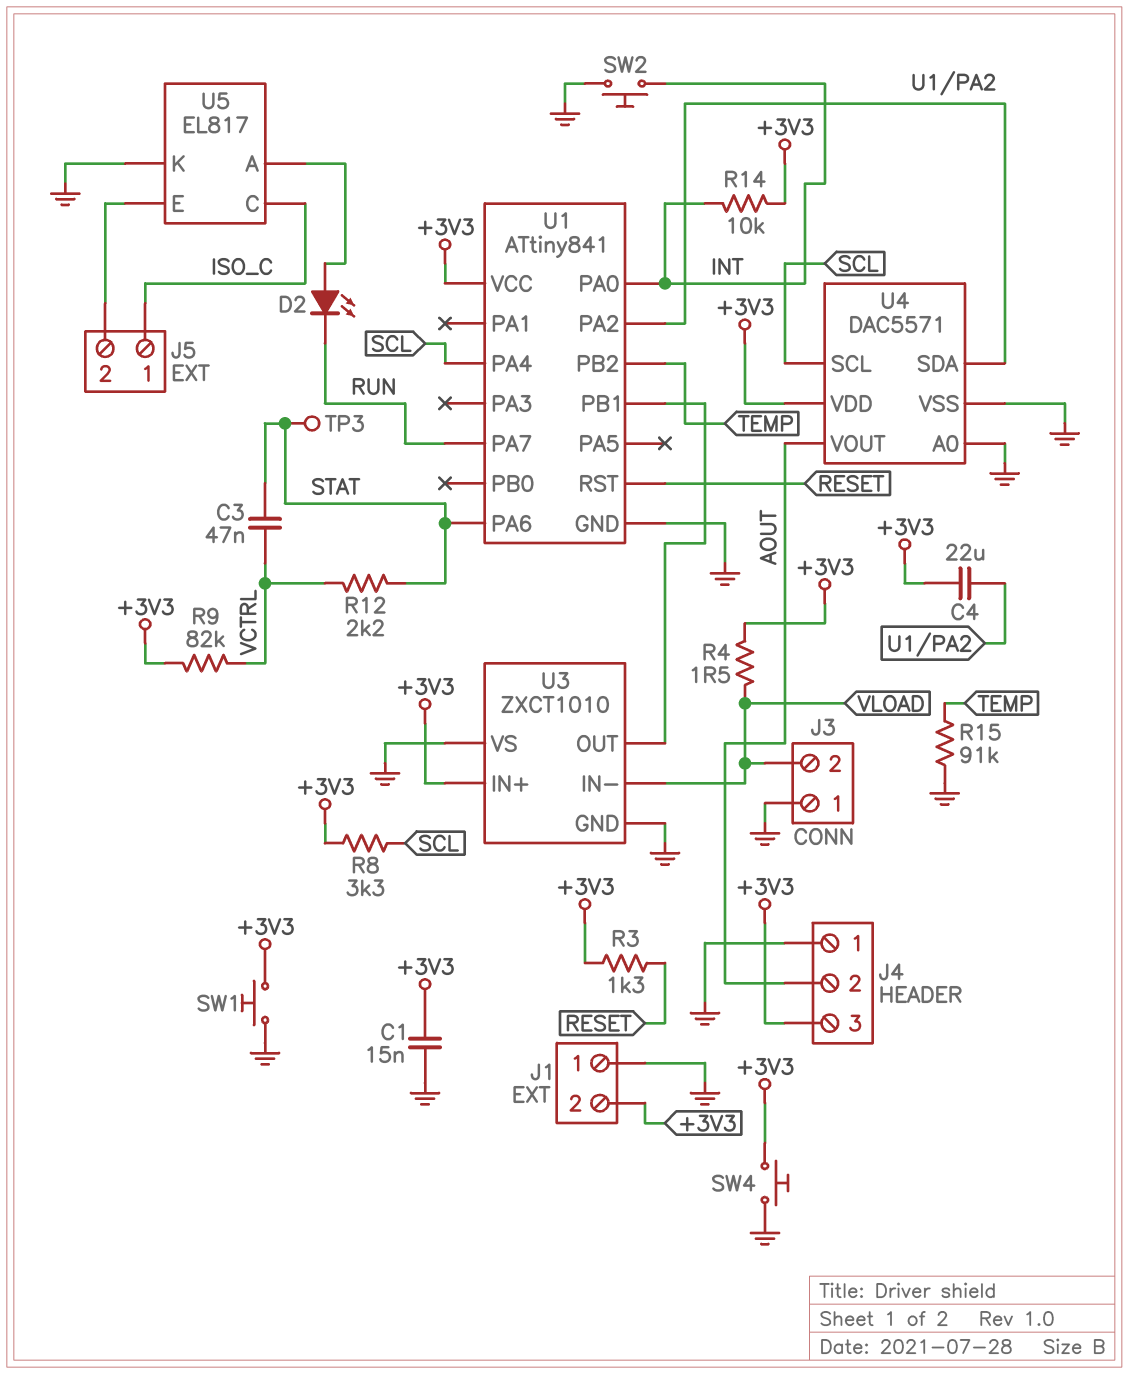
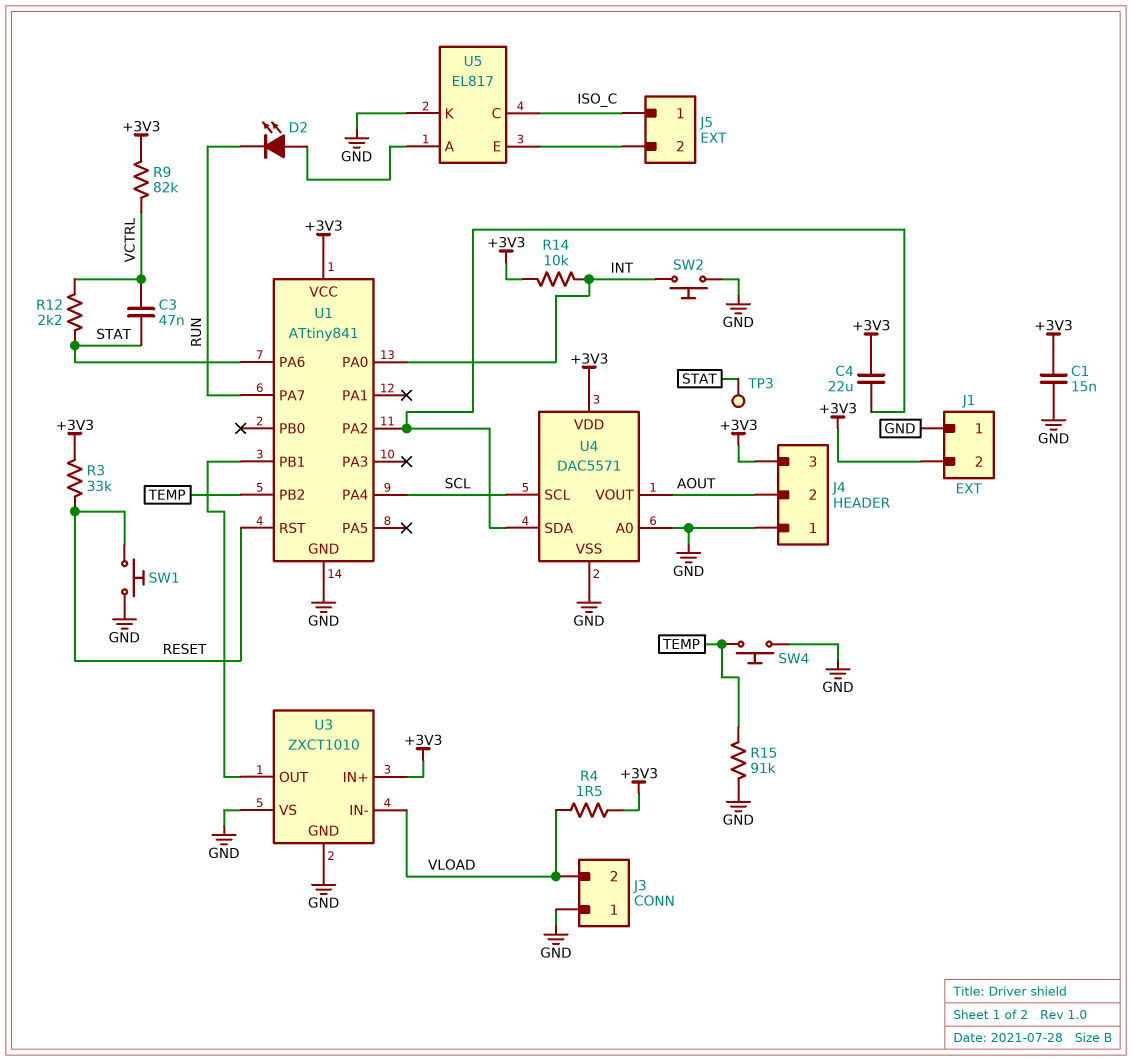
R3: 1.3k (+3V3, RESET) -> 33k (+3V3, RESET)
R8: 3.3k (+3V3, SCL) -> none
SW1: button (+3V3, GND) -> button (GND, RESET)
SW4: button (+3V3, GND) -> button (GND, TEMP)

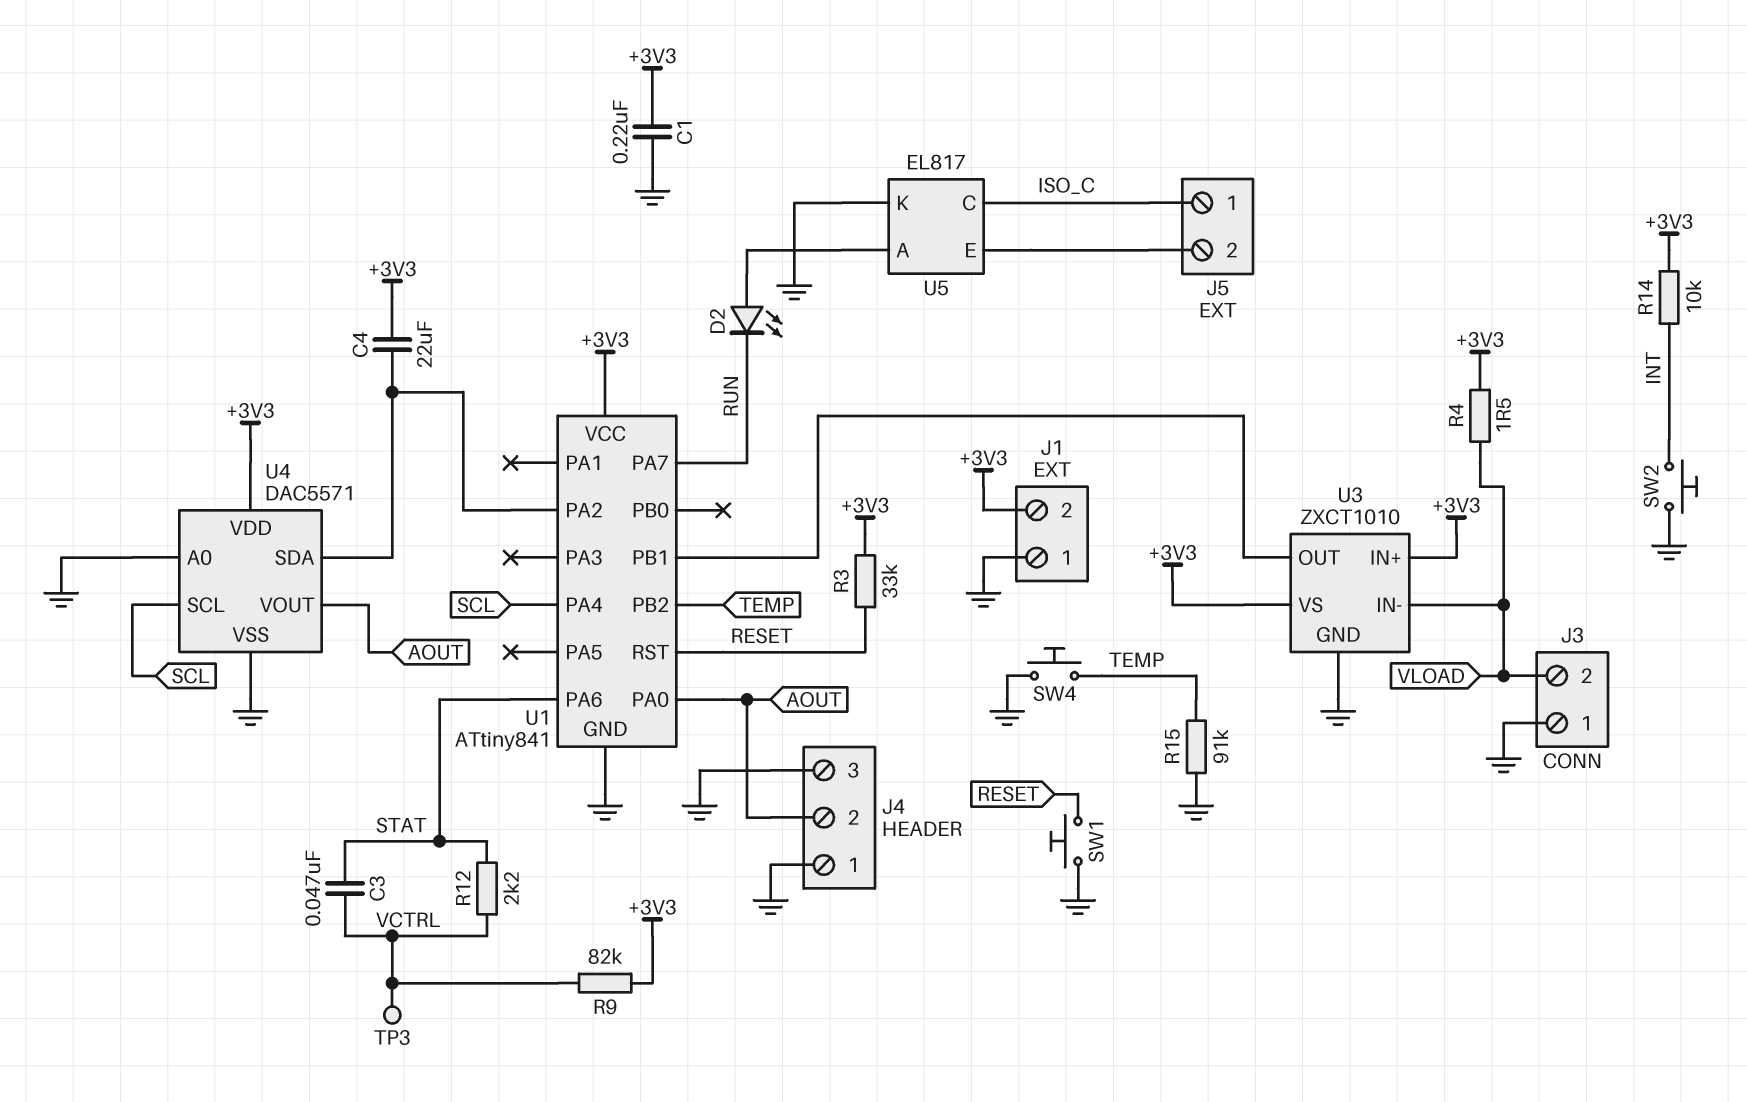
C1: 15nF (+3V3, GND) -> 220nF (+3V3, GND)
J4 pin 3: +3V3 -> GND
TP3: test point (STAT) -> test point (VCTRL)
U1 pin PA0: INT -> AOUT
U3 pin VS: GND -> +3V3

